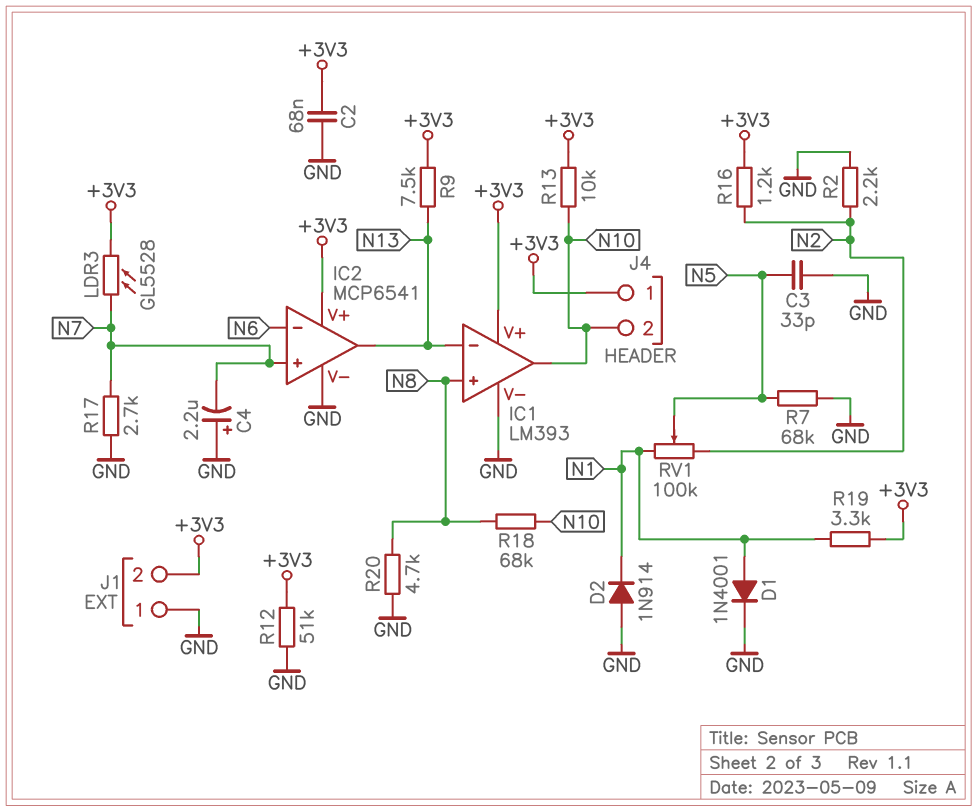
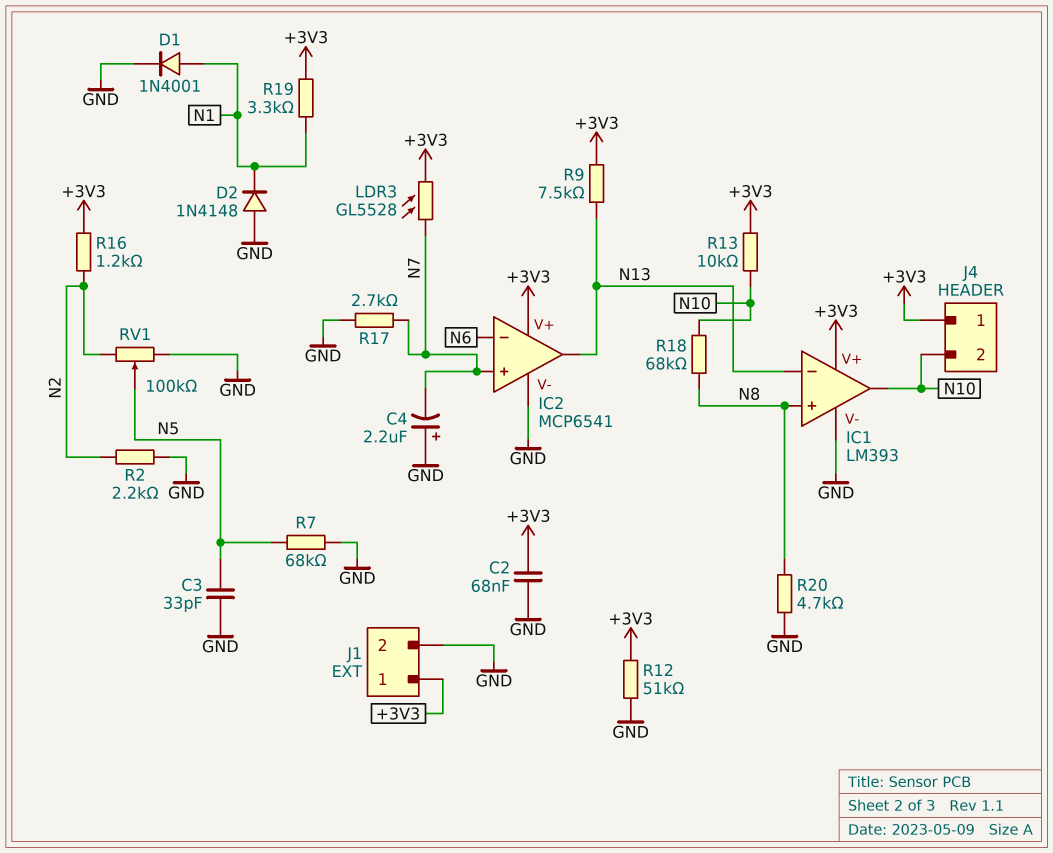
D2: diode 1N914 (A GND, K N1) -> diode 1N4148 (A GND, K N1)
J1 pin 1: GND -> +3V3
J1 pin 2: +3V3 -> GND
RV1: 100k (N1, N2, wiper N5) -> 100k (GND, N2, wiper N5)

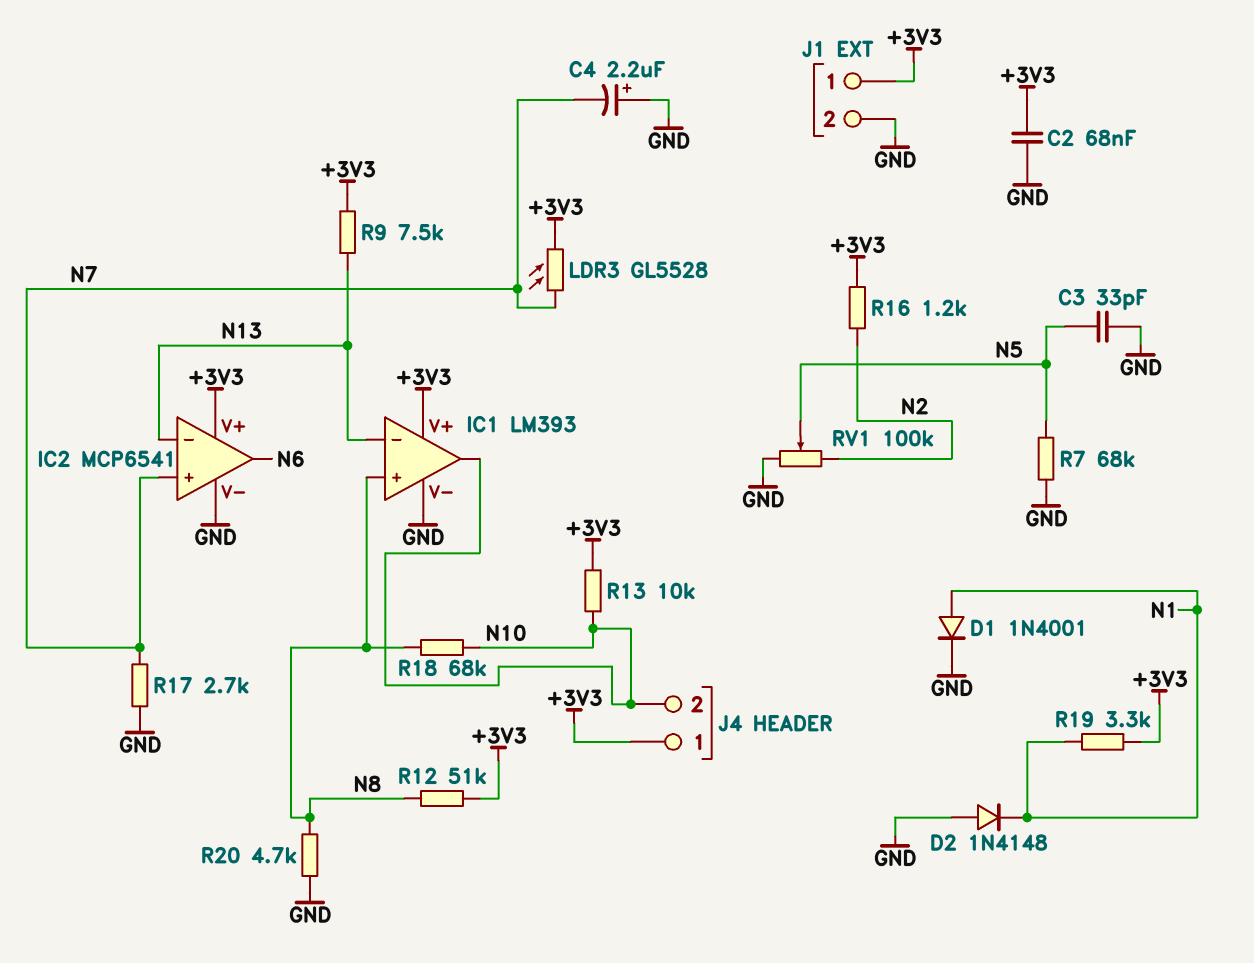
IC2 pin in-: N6 -> N13
IC2 pin out: N13 -> N6
R2: 2.2k (GND, N2) -> none
R12: 51k (+3V3, GND) -> 51k (+3V3, N8)

